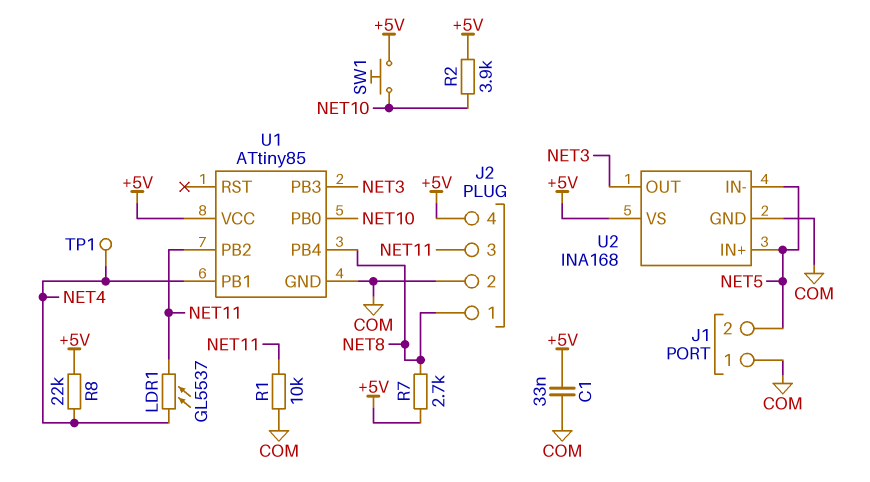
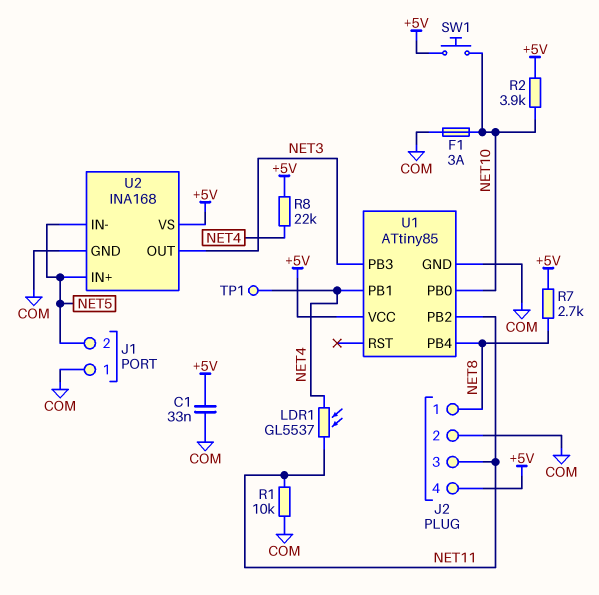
F1: none -> 3A (COM, NET10)

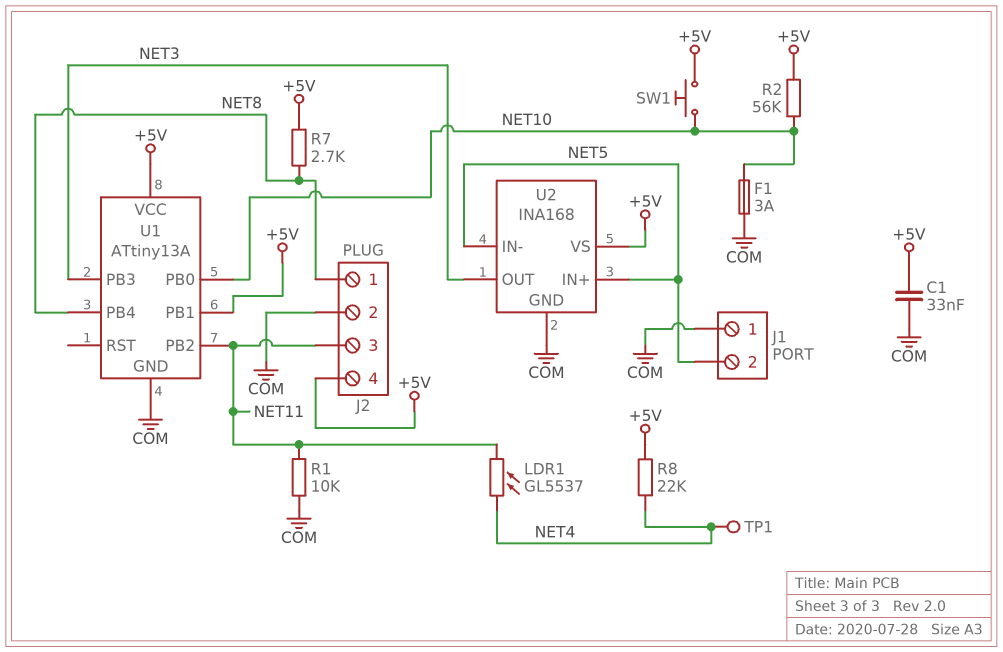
R2: 3.9k (+5V, NET10) -> 56k (+5V, NET10)
U1: ATtiny85 -> ATtiny13A
U1 pin PB1: NET4 -> +5V

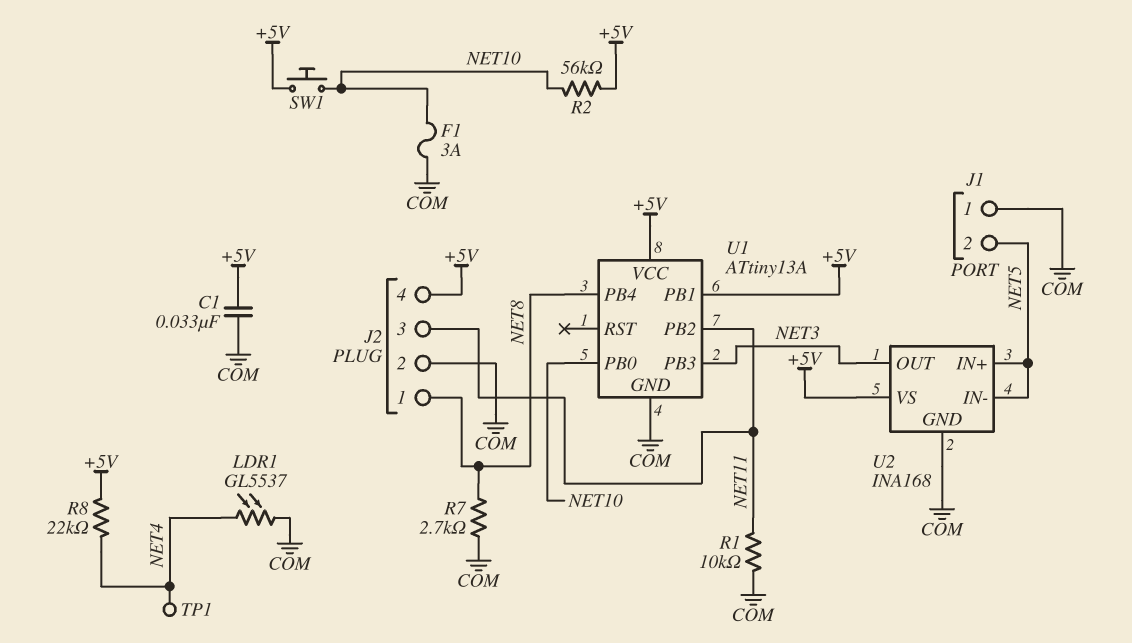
LDR1: GL5537 (NET4, NET11) -> GL5537 (COM, NET4)
R7: 2.7k (+5V, NET8) -> 2.7k (COM, NET8)

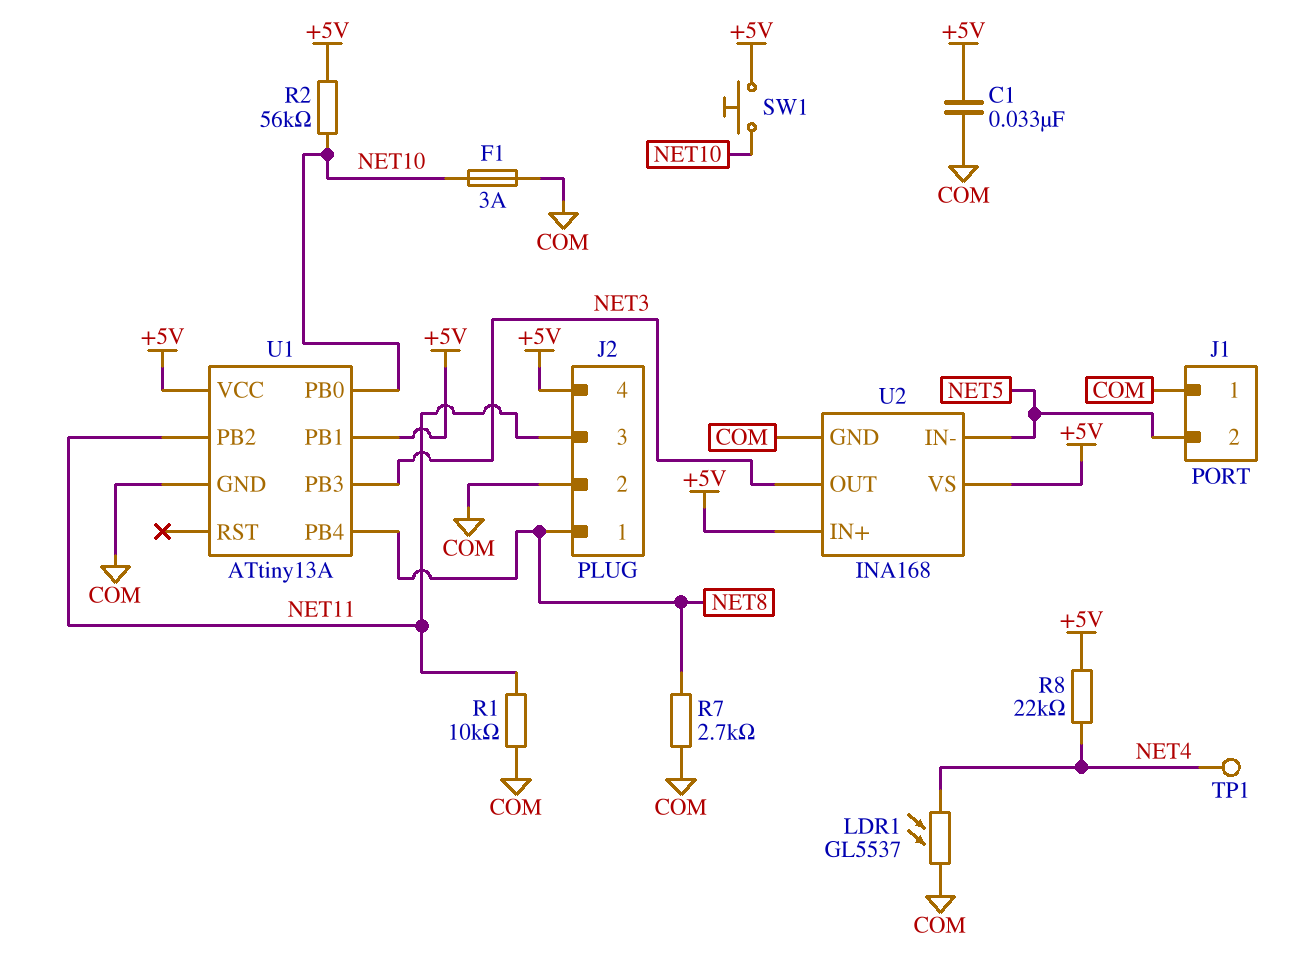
U2 pin IN+: NET5 -> +5V

